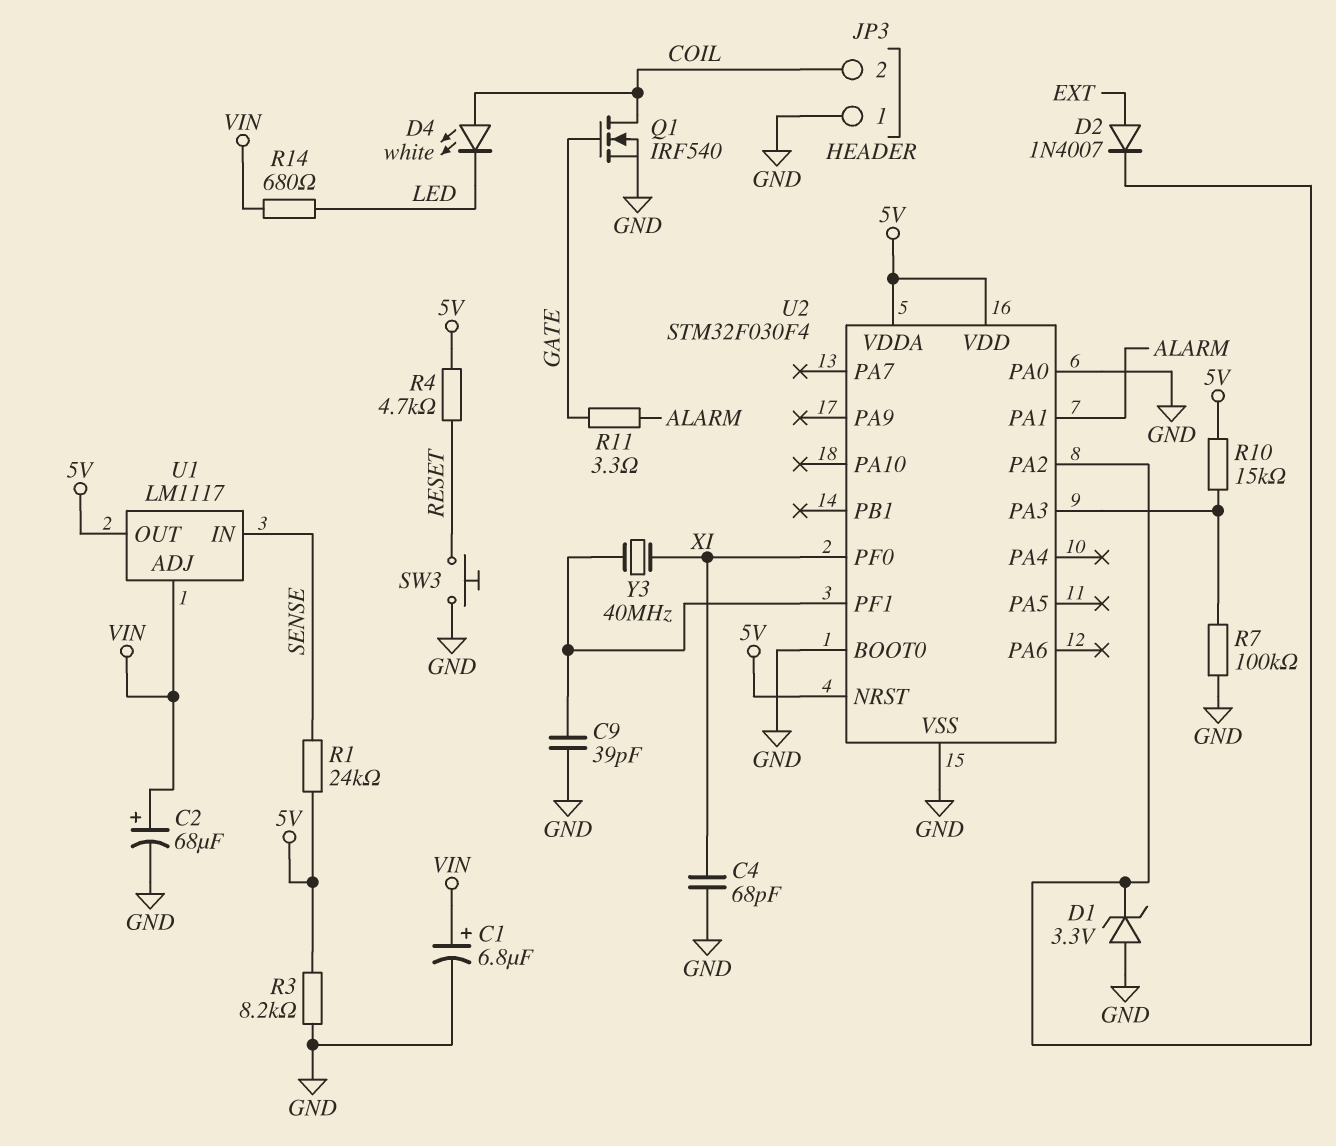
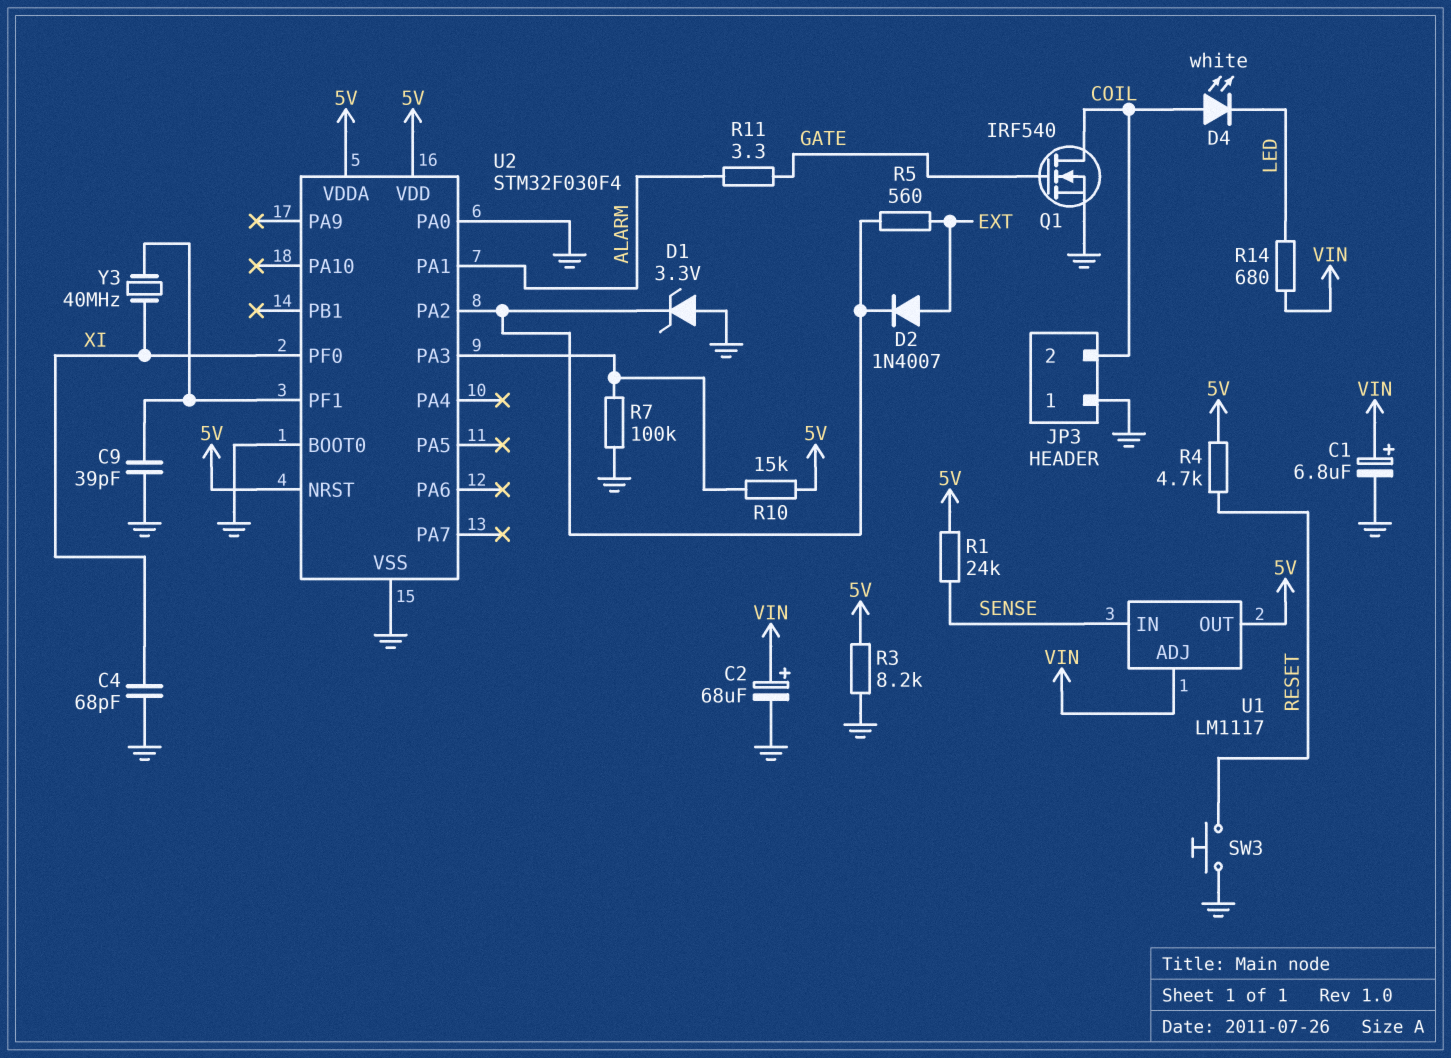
R5: none -> 560 (EXT, U2/PA2)

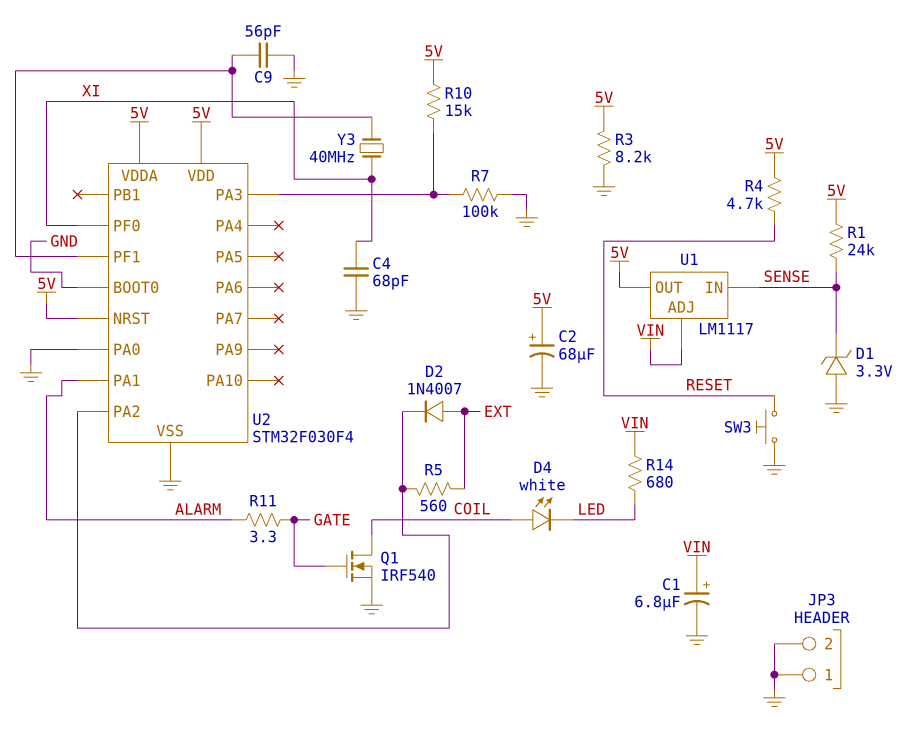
C2: 68uF (plus VIN, minus GND) -> 68uF (plus 5V, minus GND)
C9: 39pF (GND, U2/PF1) -> 56pF (GND, U2/PF1)
D1: zener 3.3V (A GND, K U2/PA2) -> zener 3.3V (A GND, K SENSE)
JP3 pin 2: COIL -> GND

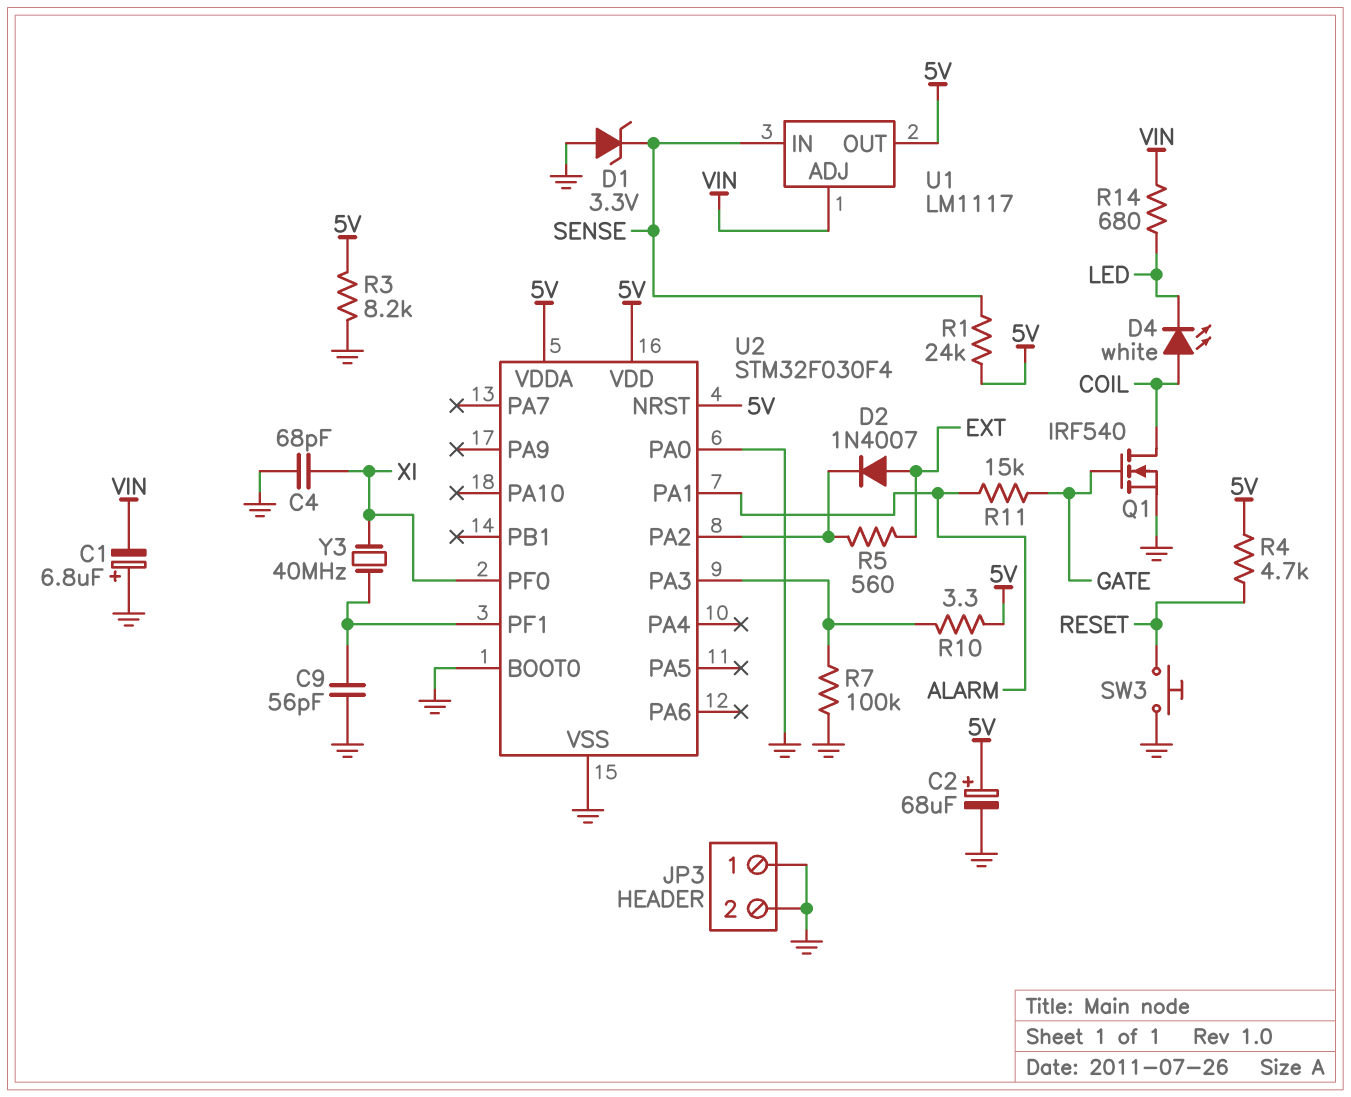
C1: 6.8uF (plus VIN, minus GND) -> 6.8uF (plus GND, minus VIN)
R10: 15k (5V, U2/PA3) -> 3.3 (5V, U2/PA3)
R11: 3.3 (ALARM, GATE) -> 15k (ALARM, GATE)

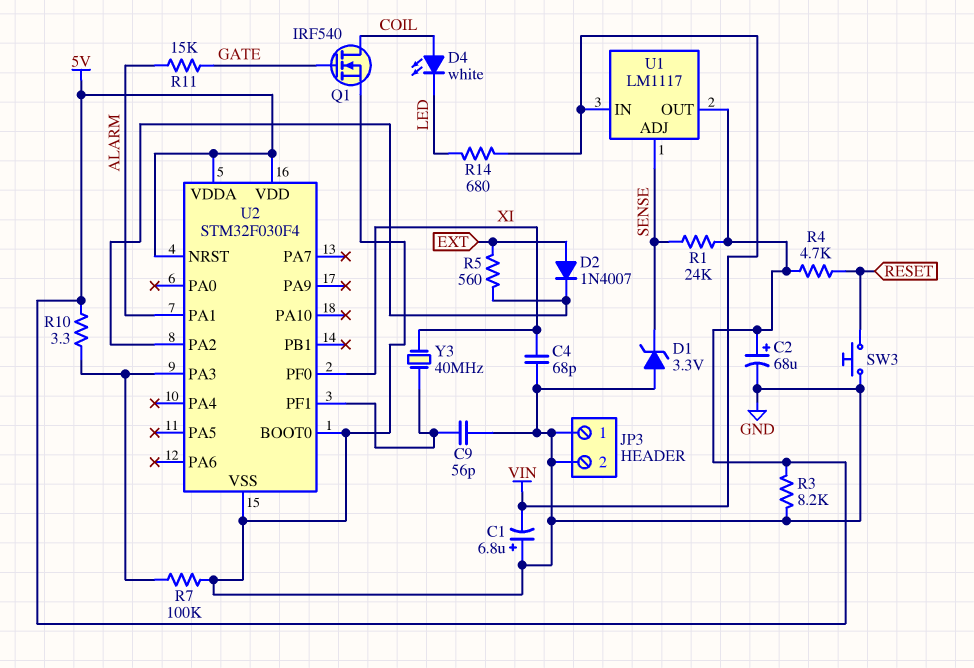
U1 pin ADJ: VIN -> SENSE
U1 pin IN: SENSE -> VIN
U2 pin PA0: GND -> none

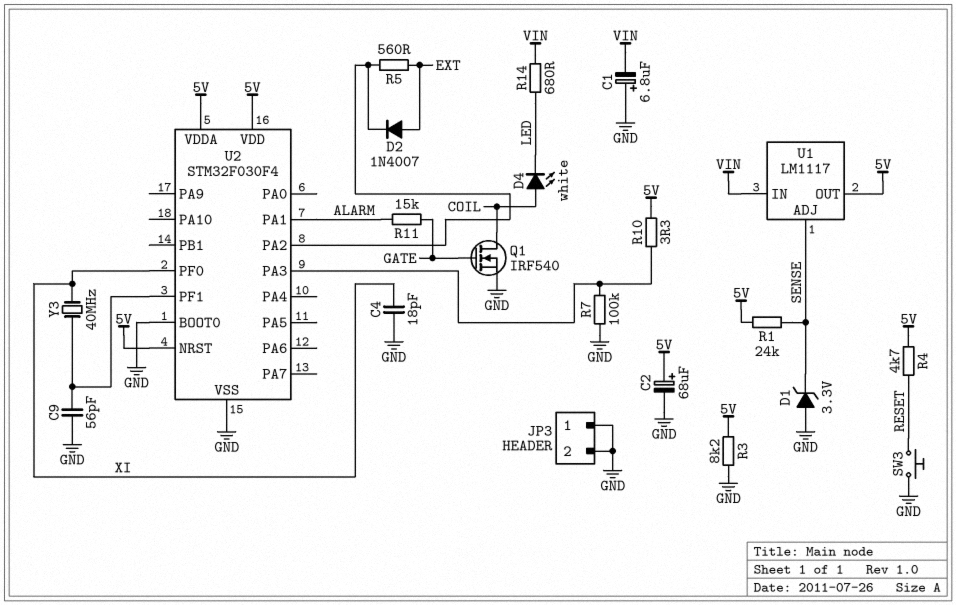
C4: 68pF (GND, XI) -> 18pF (GND, XI)

